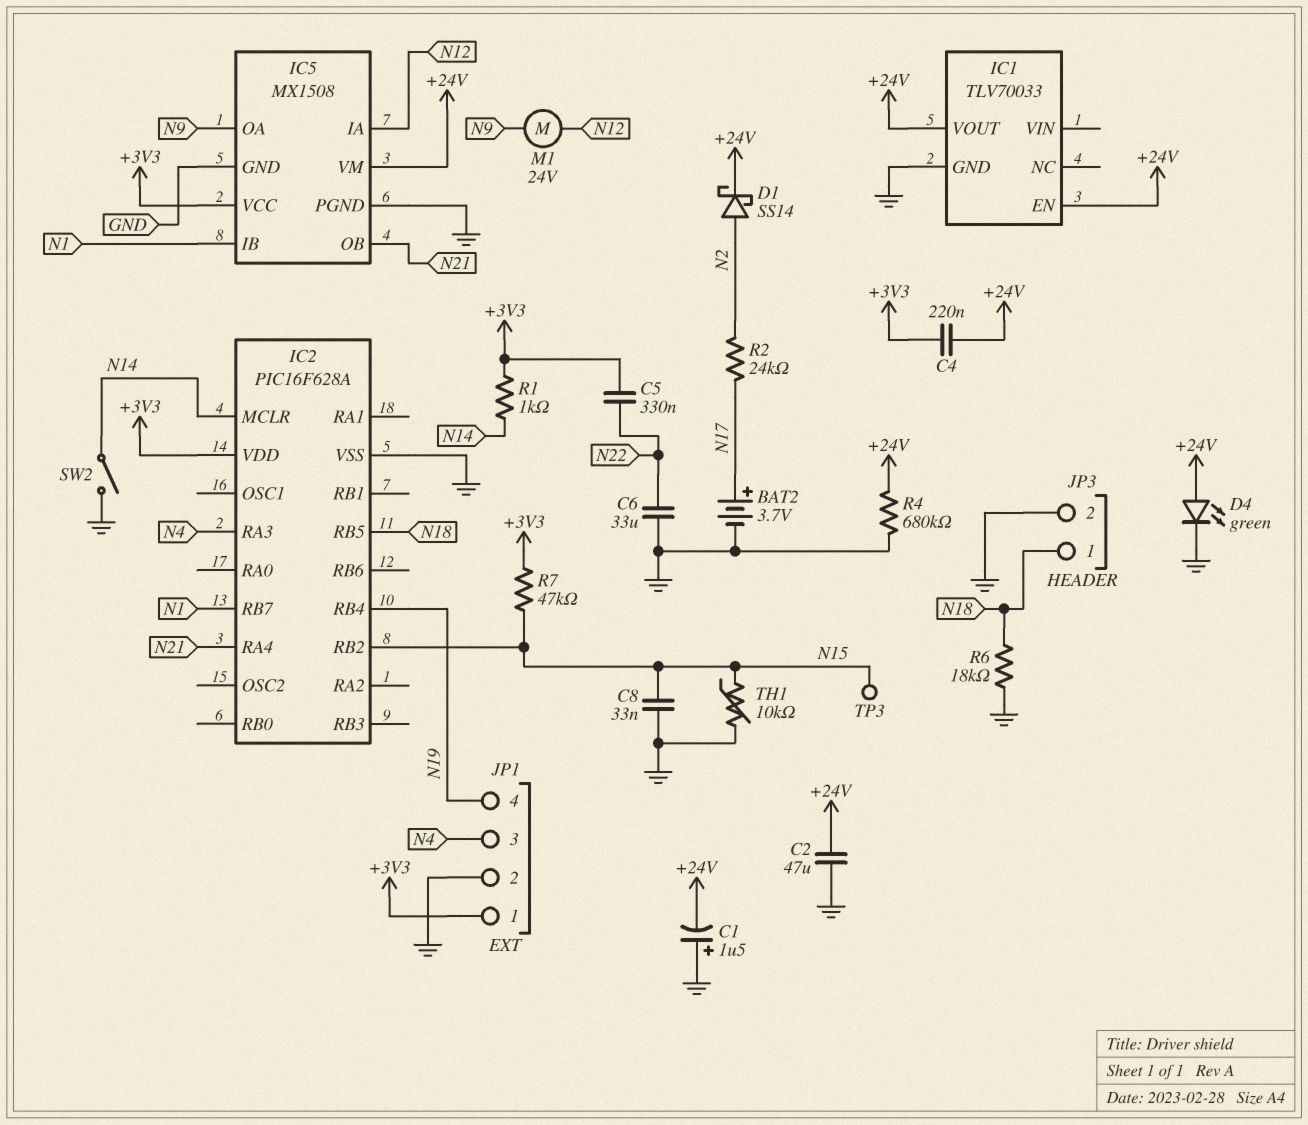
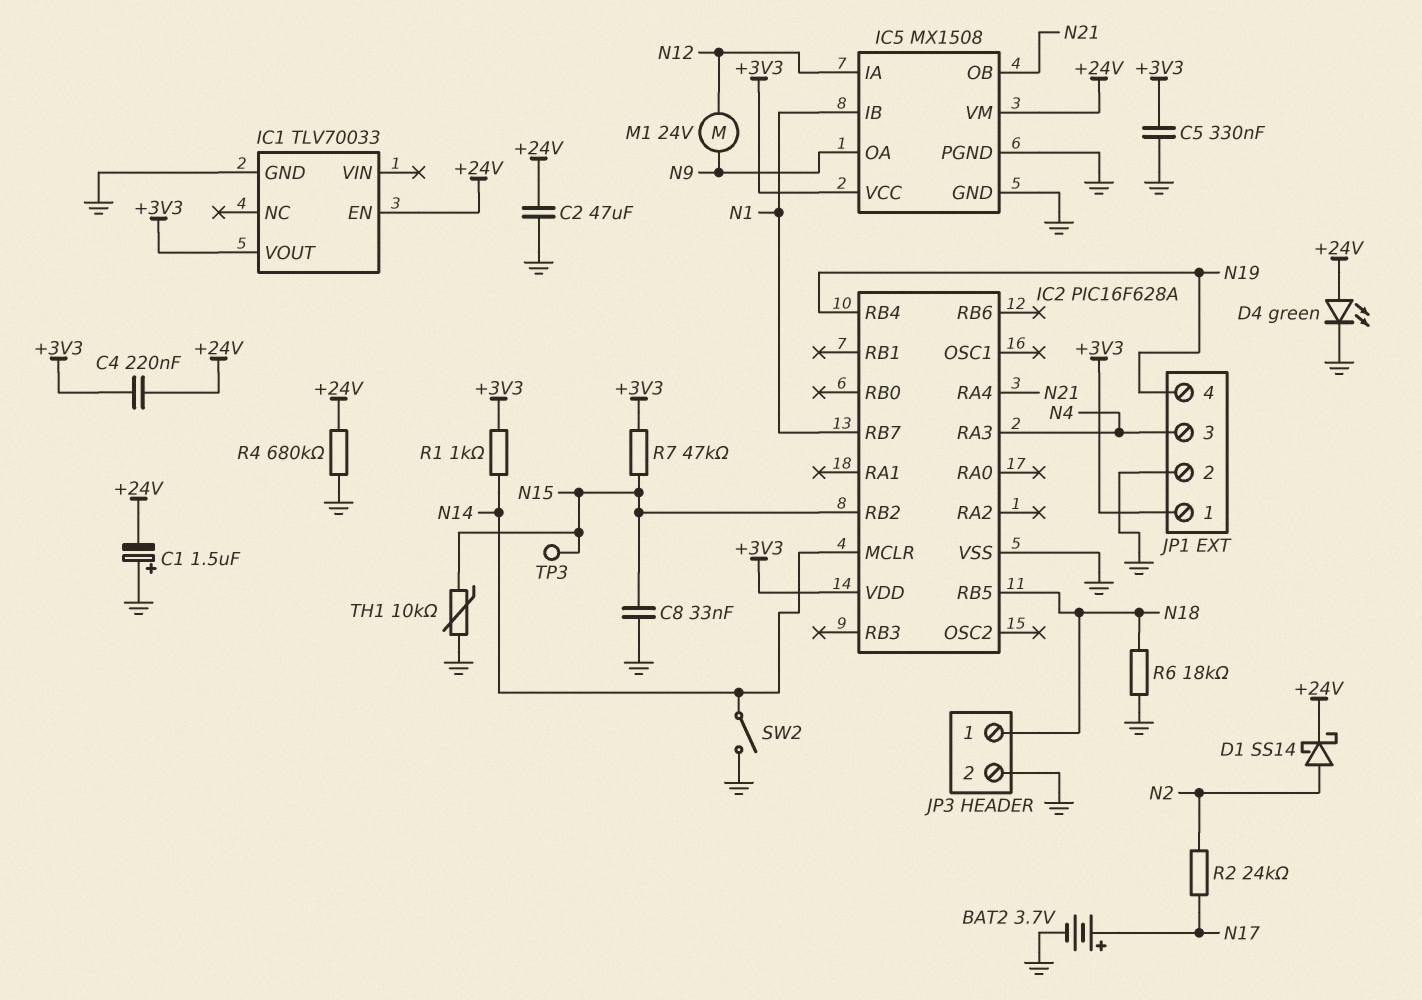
C5: 330nF (+3V3, N22) -> 330nF (+3V3, GND)
C6: 33uF (GND, N22) -> none
IC1 pin VOUT: +24V -> +3V3

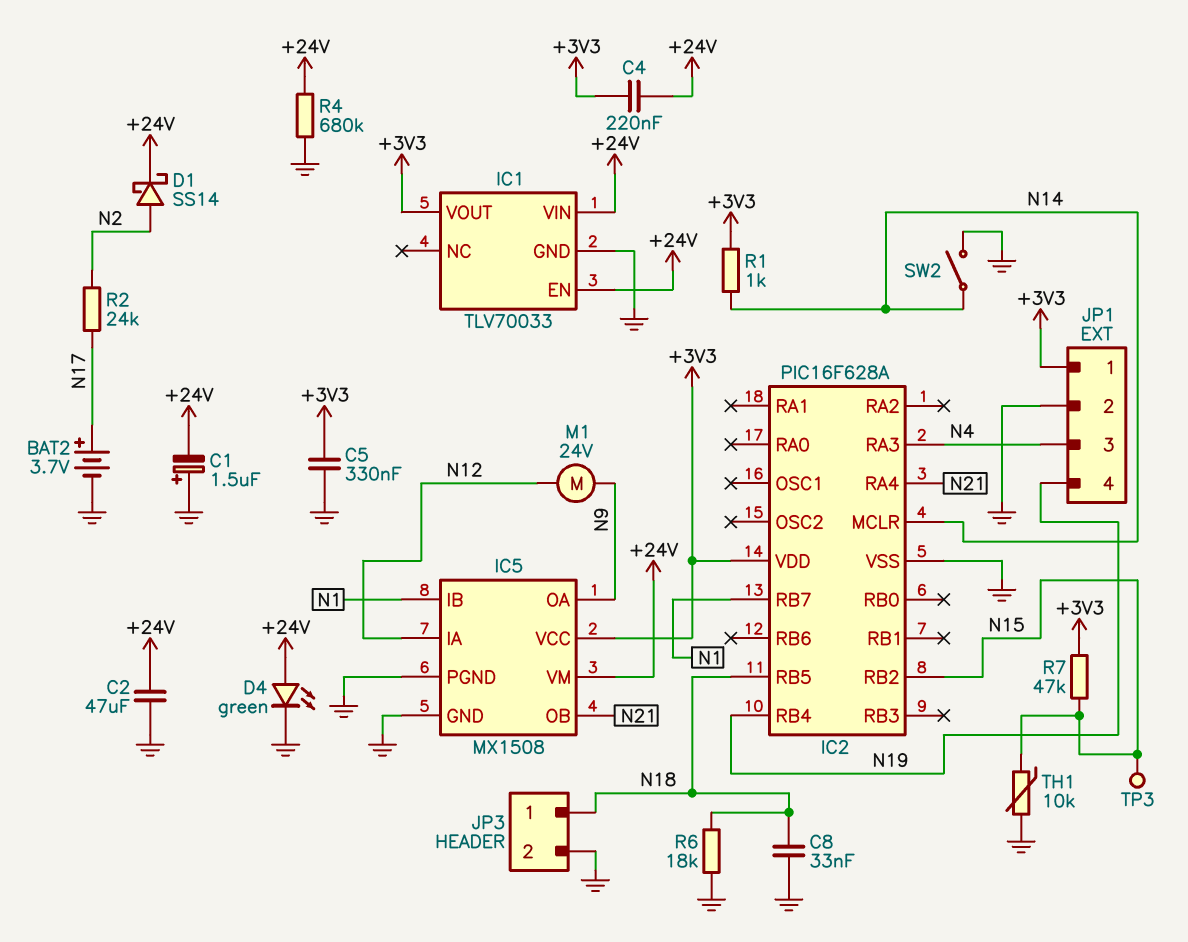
C8: 33nF (GND, N15) -> 33nF (GND, N18)
IC1 pin VIN: none -> +24V

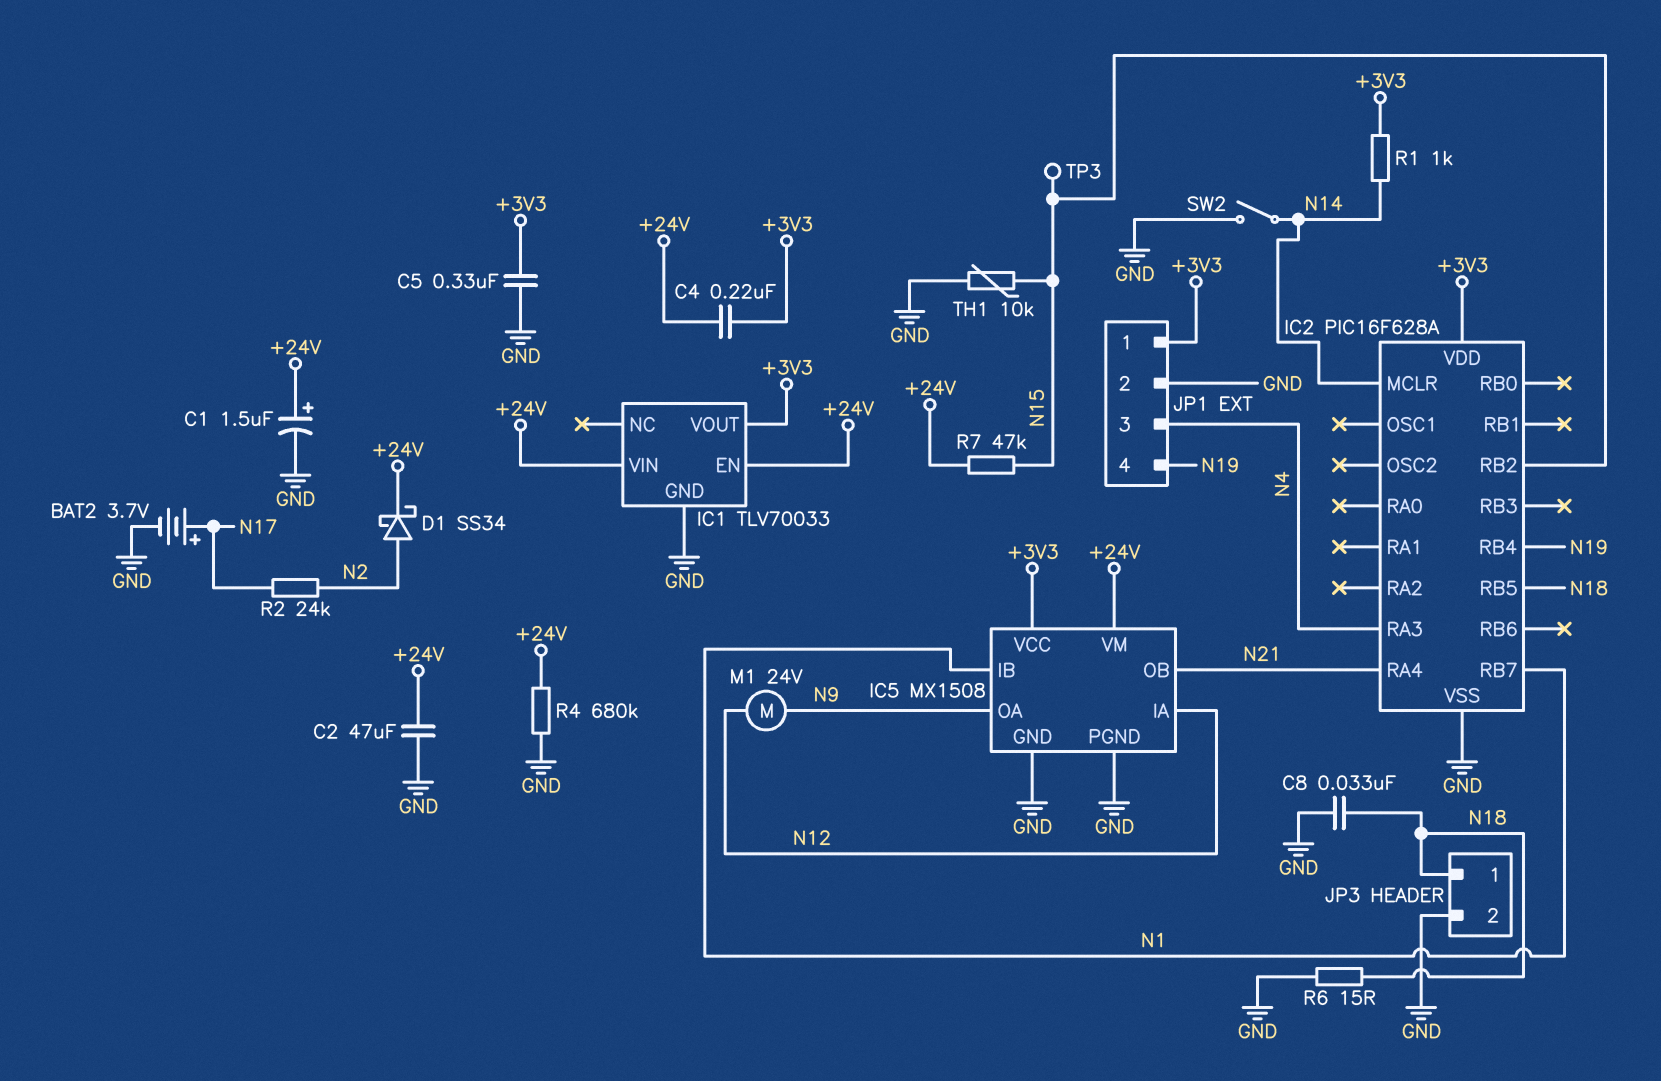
C1: 1.5uF (plus GND, minus +24V) -> 1.5uF (plus +24V, minus GND)
D1: schottky SS14 (A N2, K +24V) -> schottky SS34 (A N2, K +24V)
D4: LED green (A +24V, K GND) -> none
R6: 18k (GND, N18) -> 15 (GND, N18)
R7: 47k (+3V3, N15) -> 47k (+24V, N15)

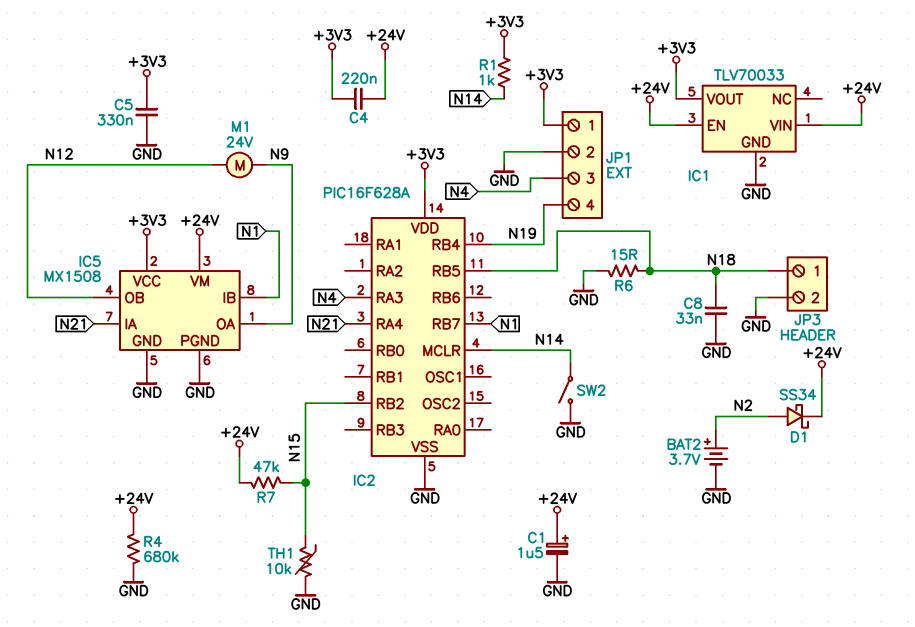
BAT2: 3.7V (plus N17, minus GND) -> 3.7V (plus N2, minus GND)
C2: 47uF (+24V, GND) -> none
IC5 pin IA: N12 -> N21
IC5 pin OB: N21 -> N12
R2: 24k (N2, N17) -> none
TP3: test point (N15) -> none

